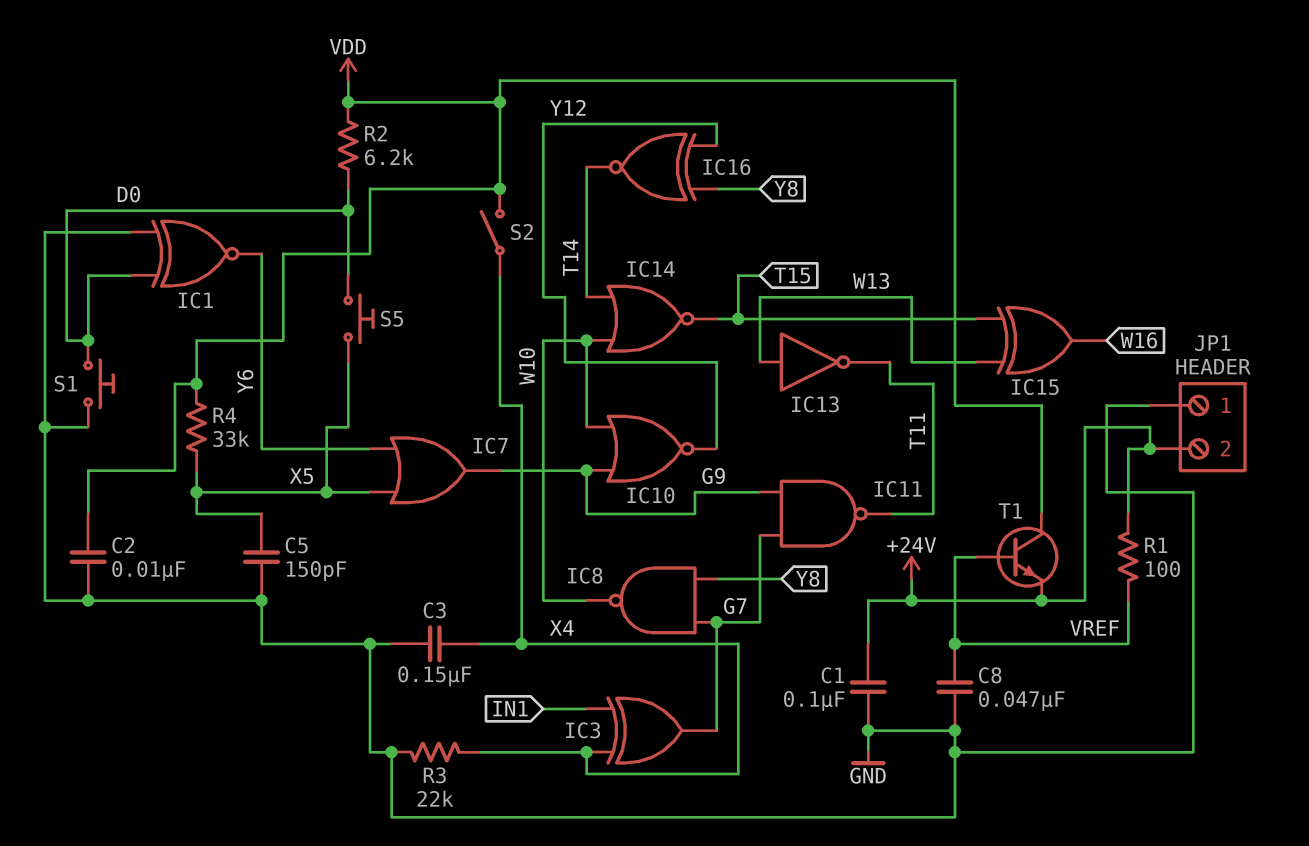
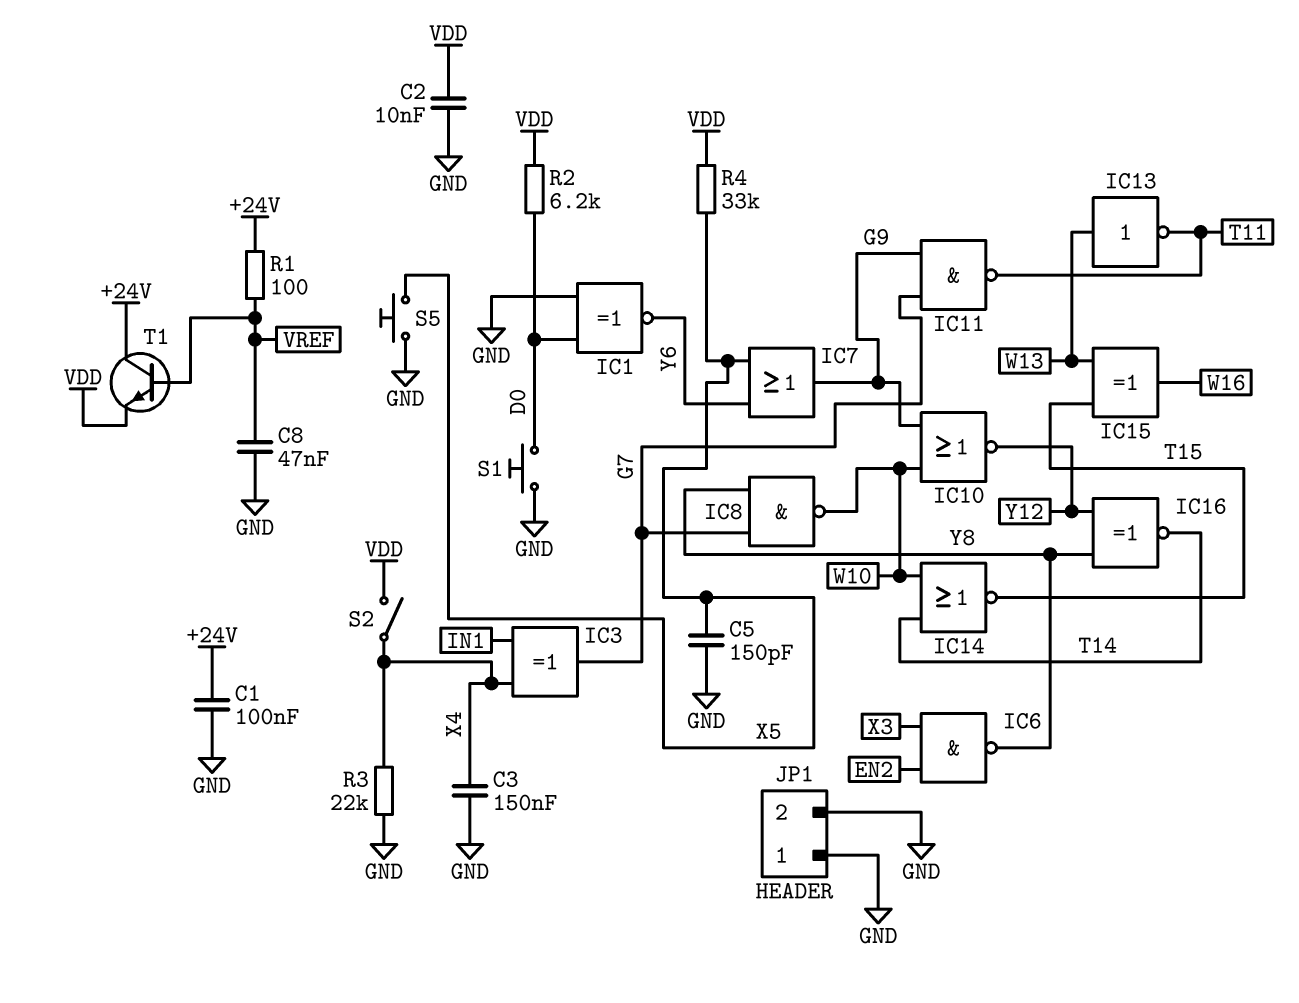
IC6: none -> NAND (in EN2, in X3, out Y8)
JP1 pin 2: +24V -> GND
S5: button (D0, X5) -> button (GND, X5)
T1: NPN (B VREF, C VDD, E +24V) -> NPN (B VREF, C +24V, E VDD)

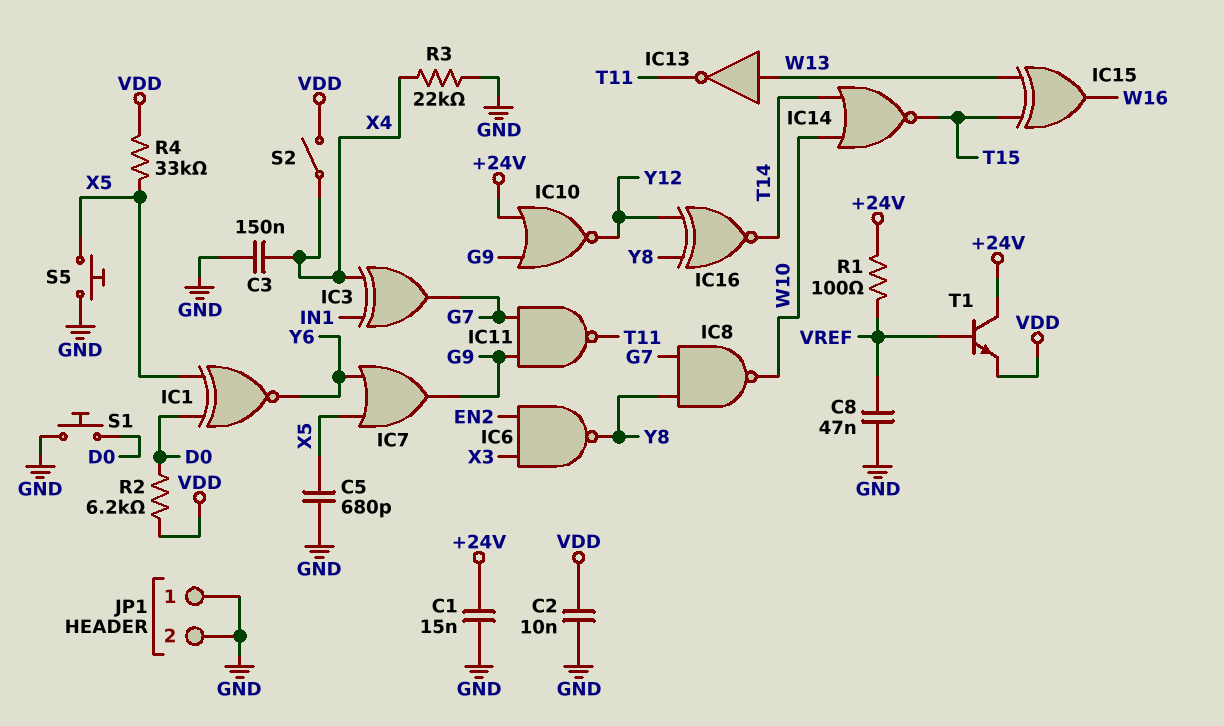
C1: 100nF (+24V, GND) -> 15nF (+24V, GND)
C5: 150pF (GND, X5) -> 680pF (GND, X5)
IC1: XNOR (in D0, in GND, out Y6) -> XNOR (in D0, in X5, out Y6)
IC10: NOR (in G9, in W10, out Y12) -> NOR (in +24V, in G9, out Y12)

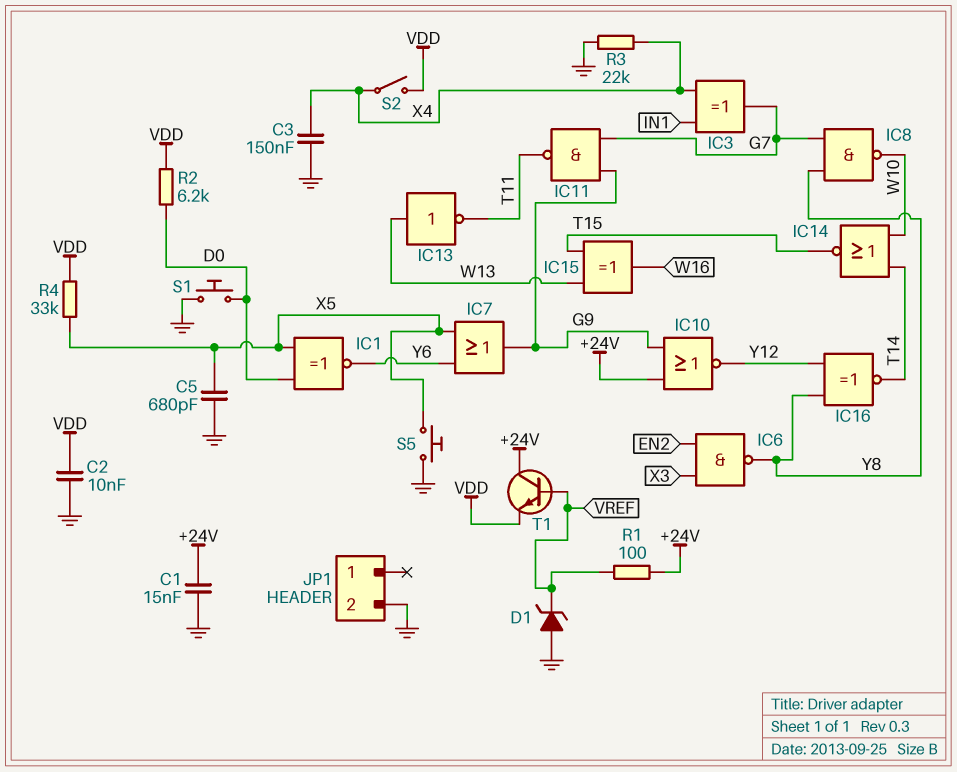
C8: 47nF (GND, VREF) -> none
D1: none -> zener (A GND, K VREF)
JP1 pin 1: GND -> none

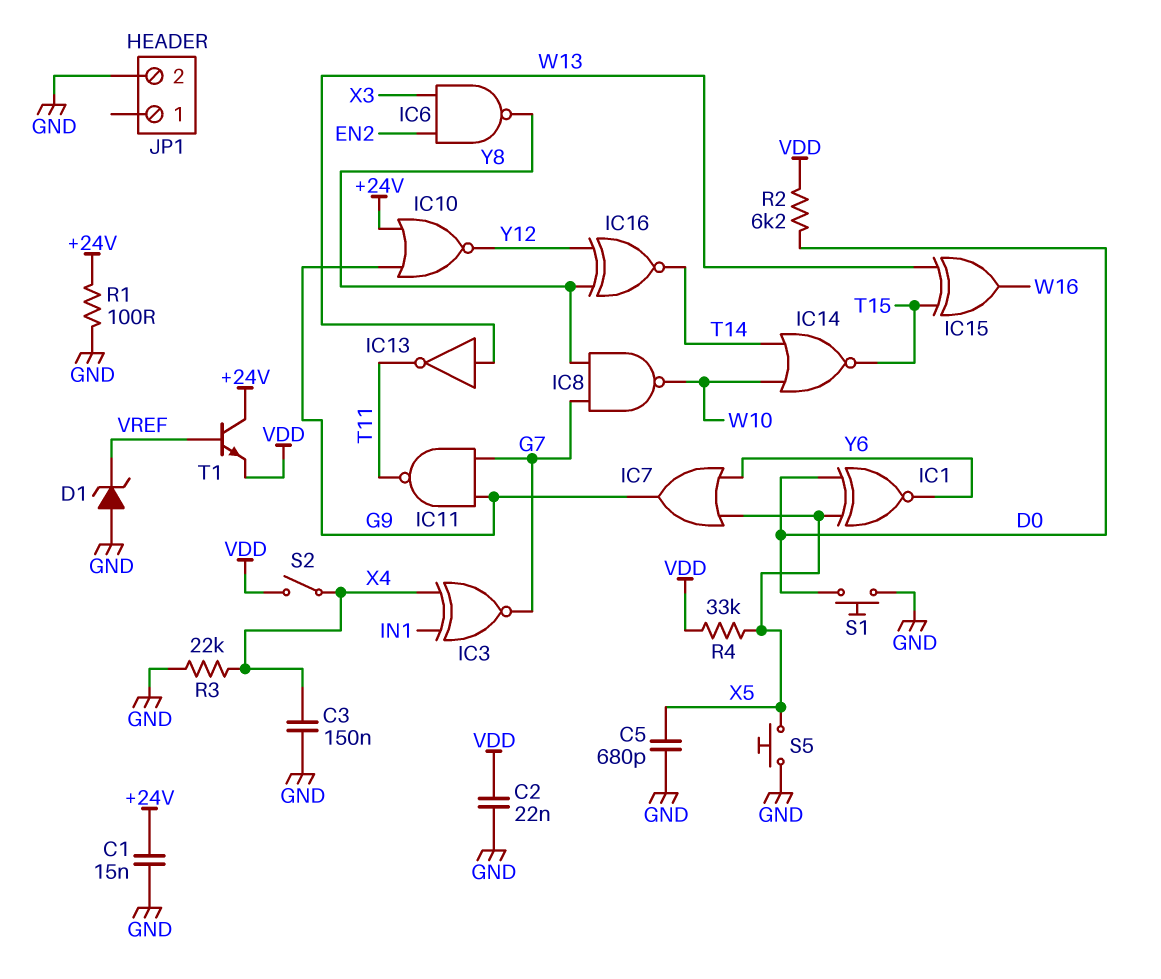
C2: 10nF (GND, VDD) -> 22nF (GND, VDD)
IC3: XOR (in IN1, in X4, out G7) -> XNOR (in IN1, in X4, out G7)
R1: 100 (+24V, VREF) -> 100 (+24V, GND)

